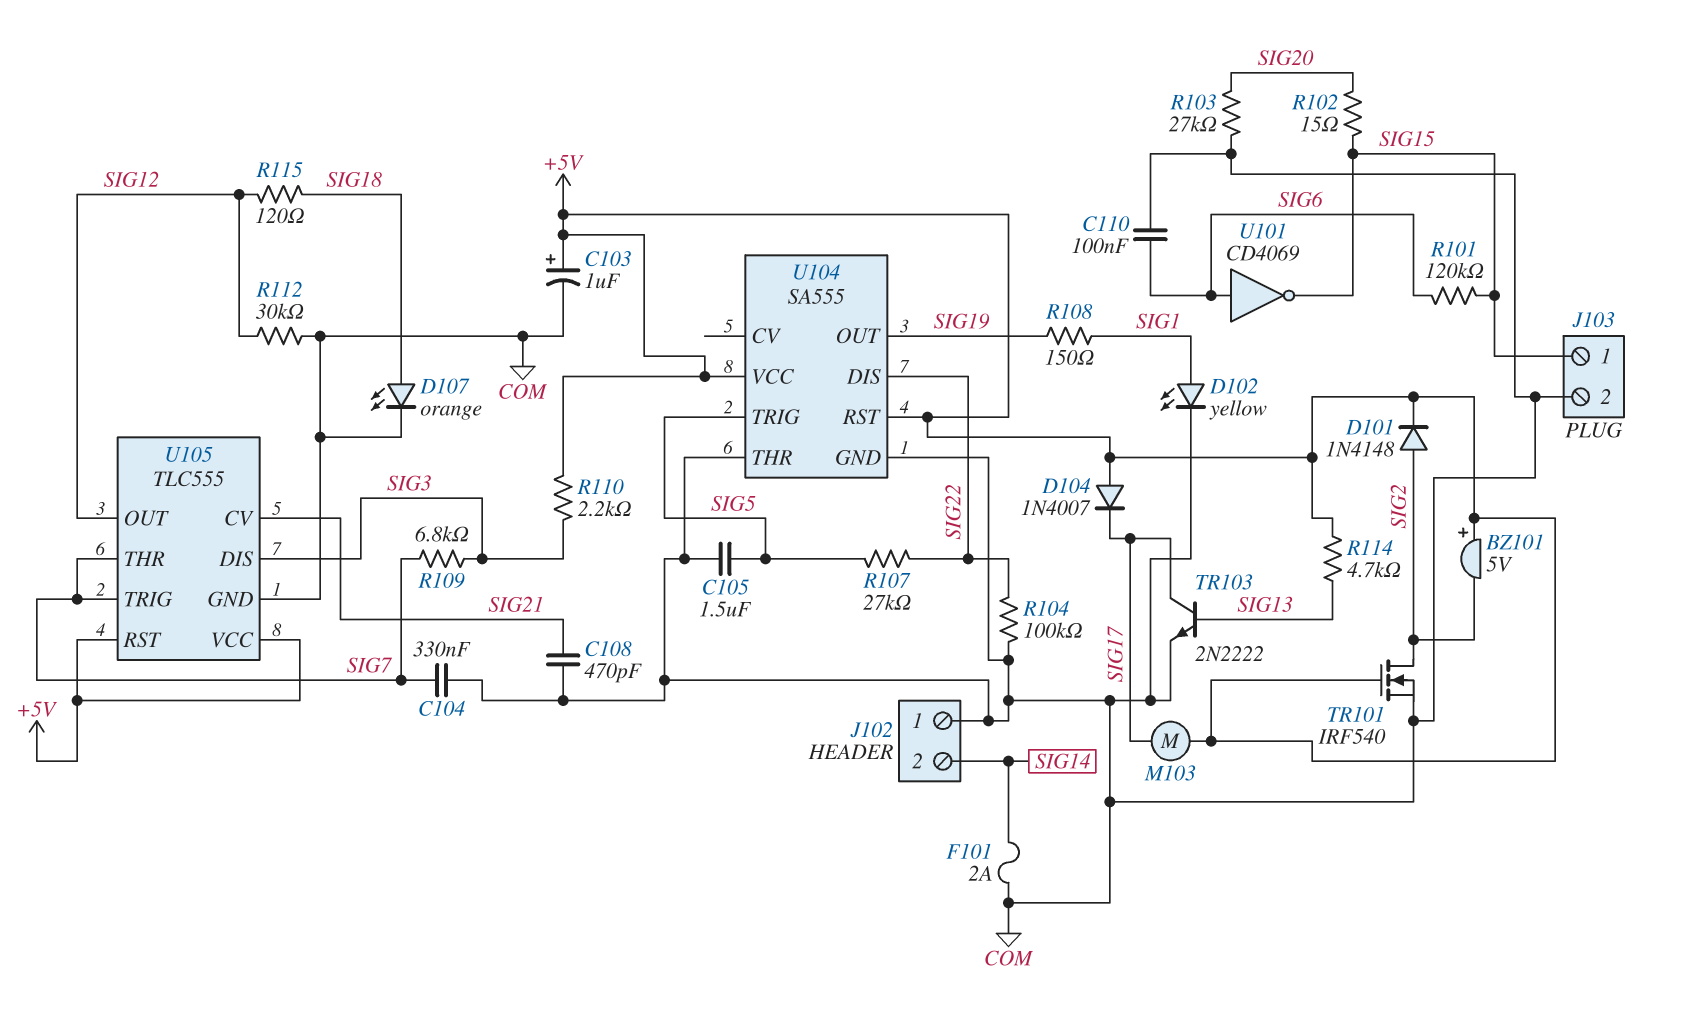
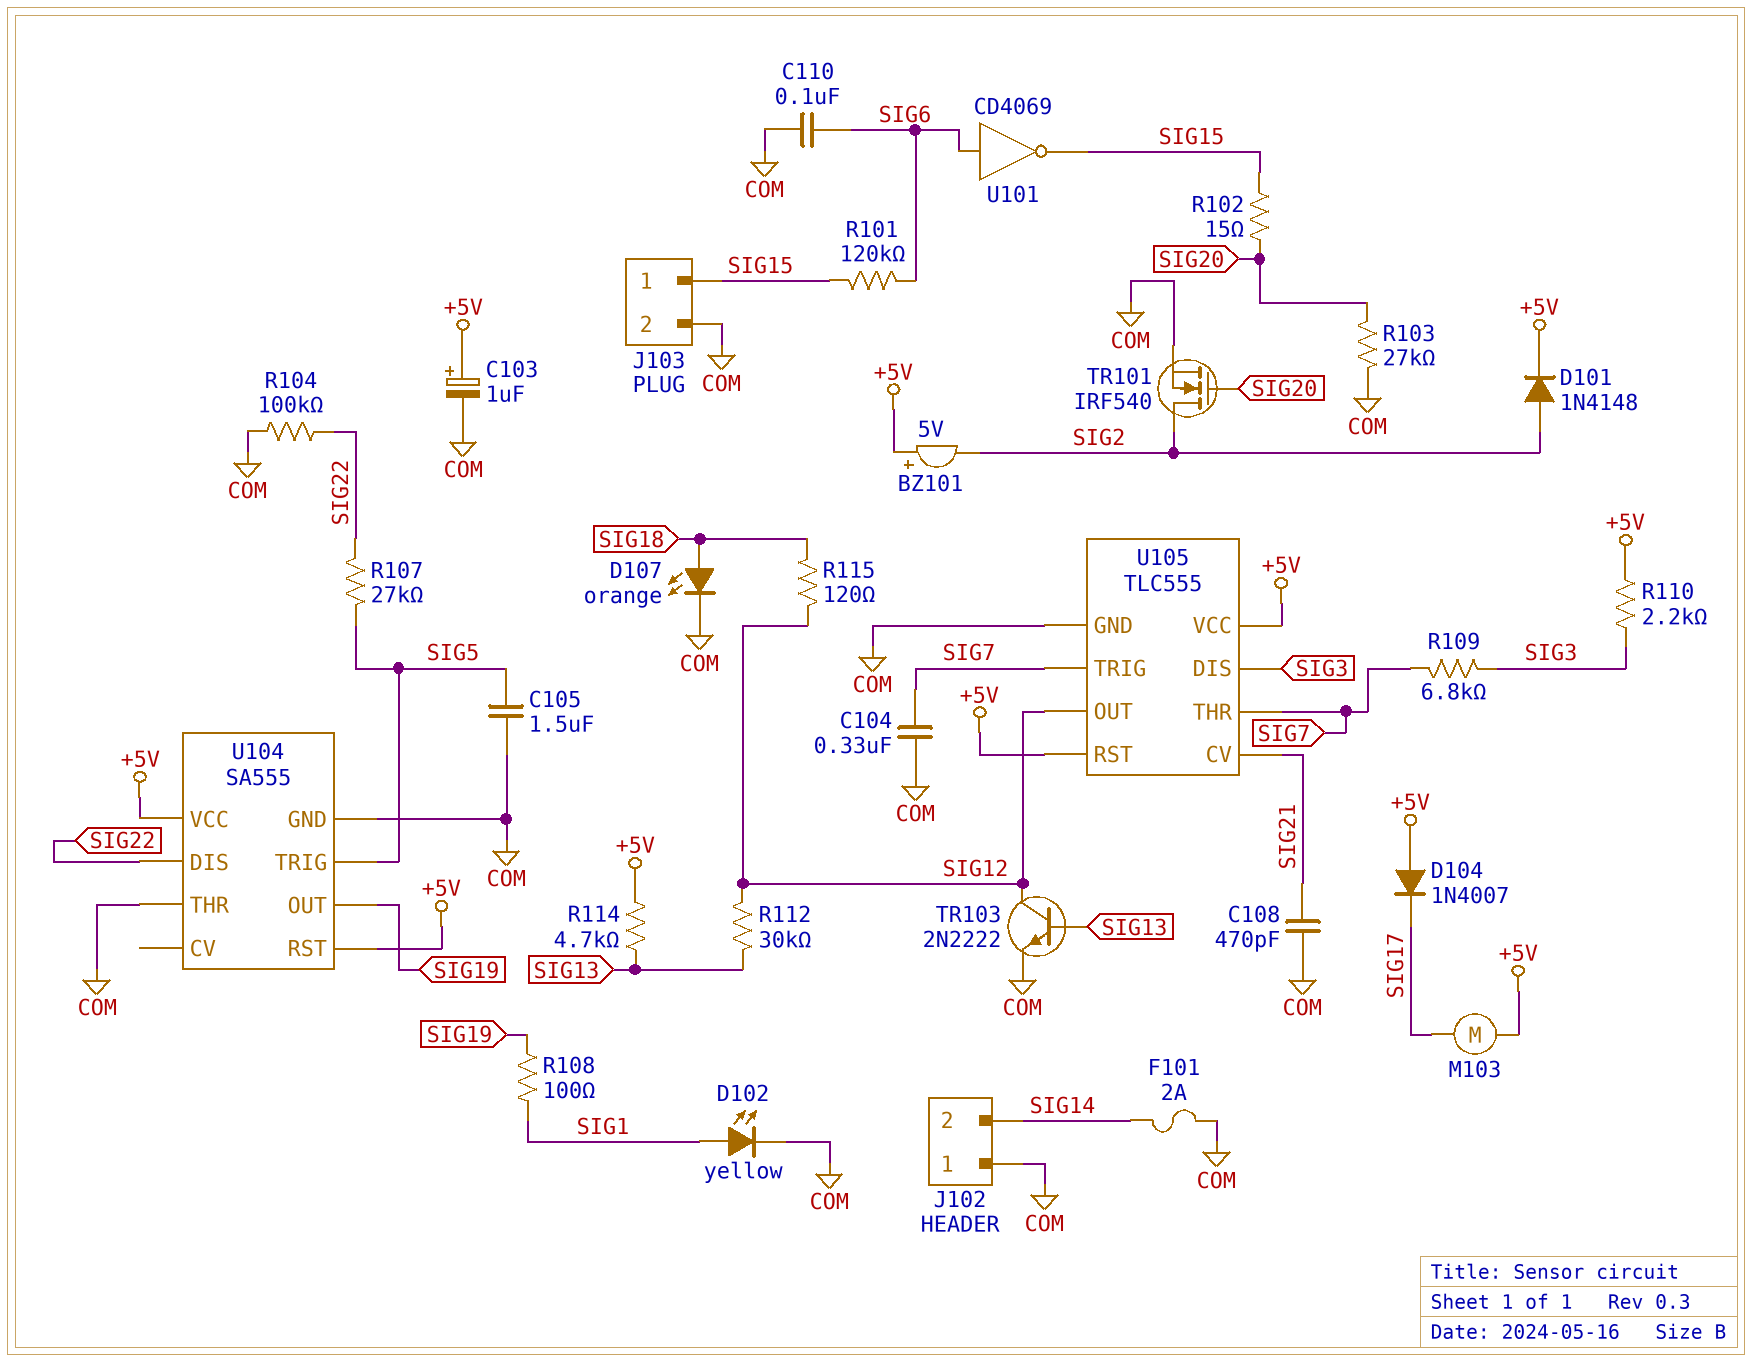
R108: 150 (SIG1, SIG19) -> 100 (SIG1, SIG19)
R112: 30k (COM, SIG12) -> 30k (SIG12, SIG13)
TR101: NMOS IRF540 (G +5V, D SIG2, S COM) -> NMOS IRF540 (G SIG20, D SIG2, S COM)
TR103: NPN 2N2222 (B SIG13, C SIG17, E COM) -> NPN 2N2222 (B SIG13, C SIG12, E COM)

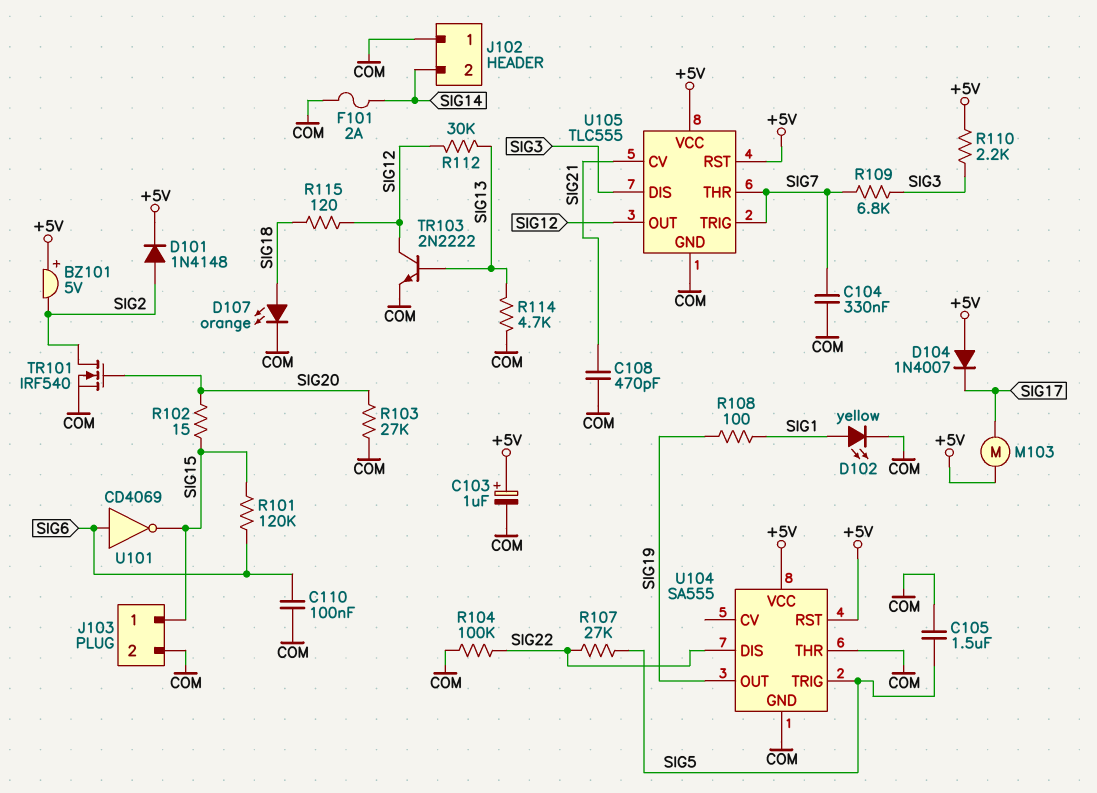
R114: 4.7k (+5V, SIG13) -> 4.7k (COM, SIG13)

